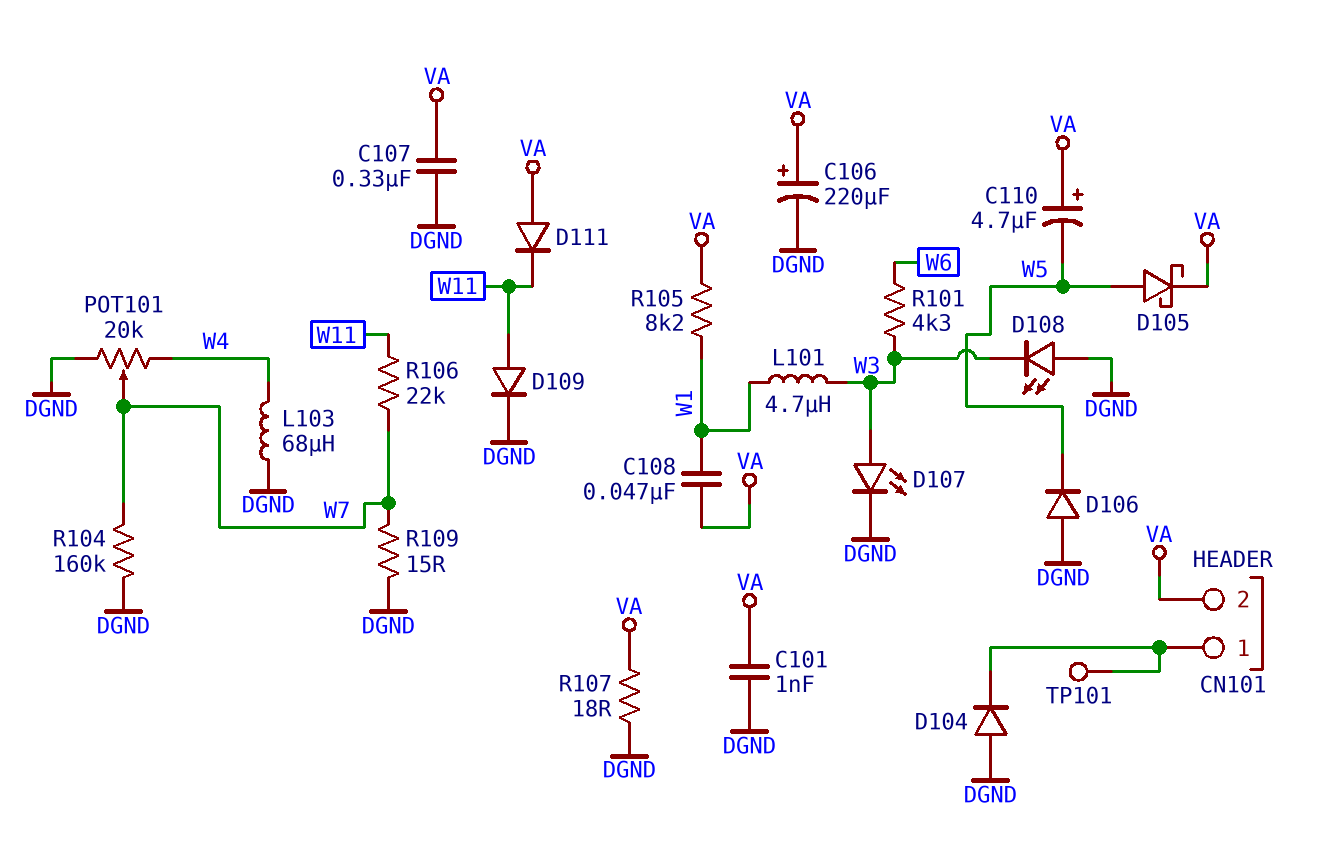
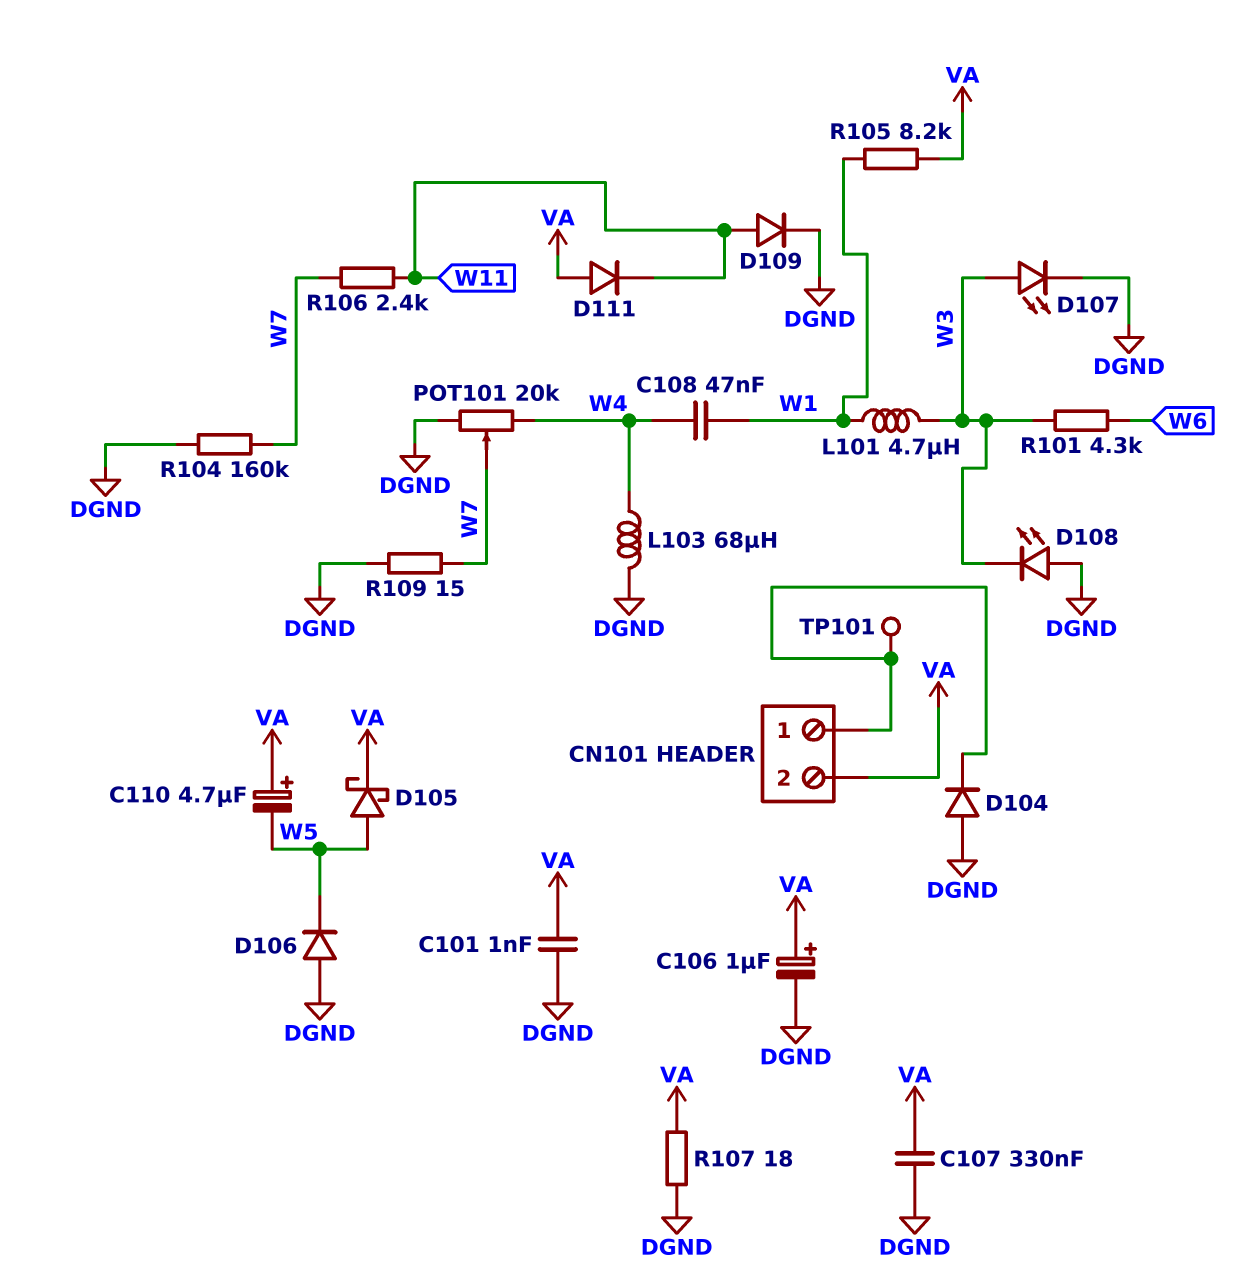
C106: 220uF (plus VA, minus DGND) -> 1uF (plus VA, minus DGND)
C108: 47nF (VA, W1) -> 47nF (W1, W4)
R106: 22k (W7, W11) -> 2.4k (W7, W11)

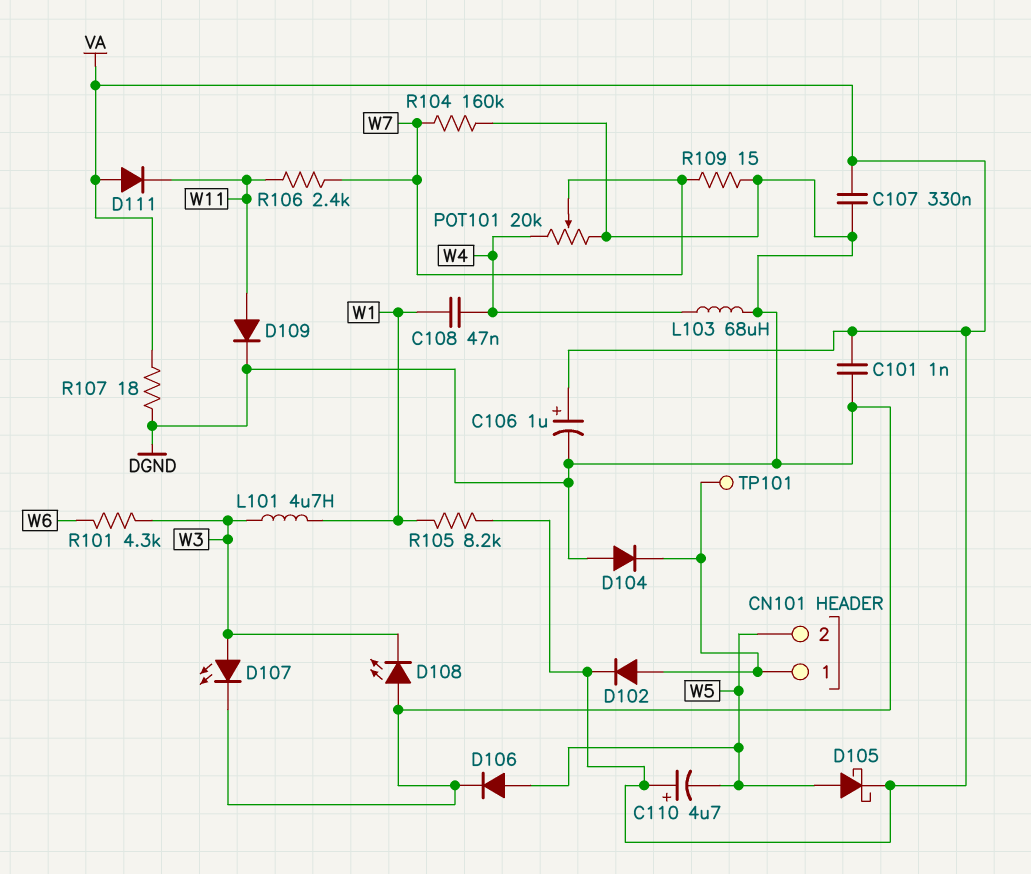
CN101 pin 2: VA -> W5
D102: none -> diode (A CN101/1, K VA)
D106: diode (A DGND, K W5) -> diode (A W5, K DGND)

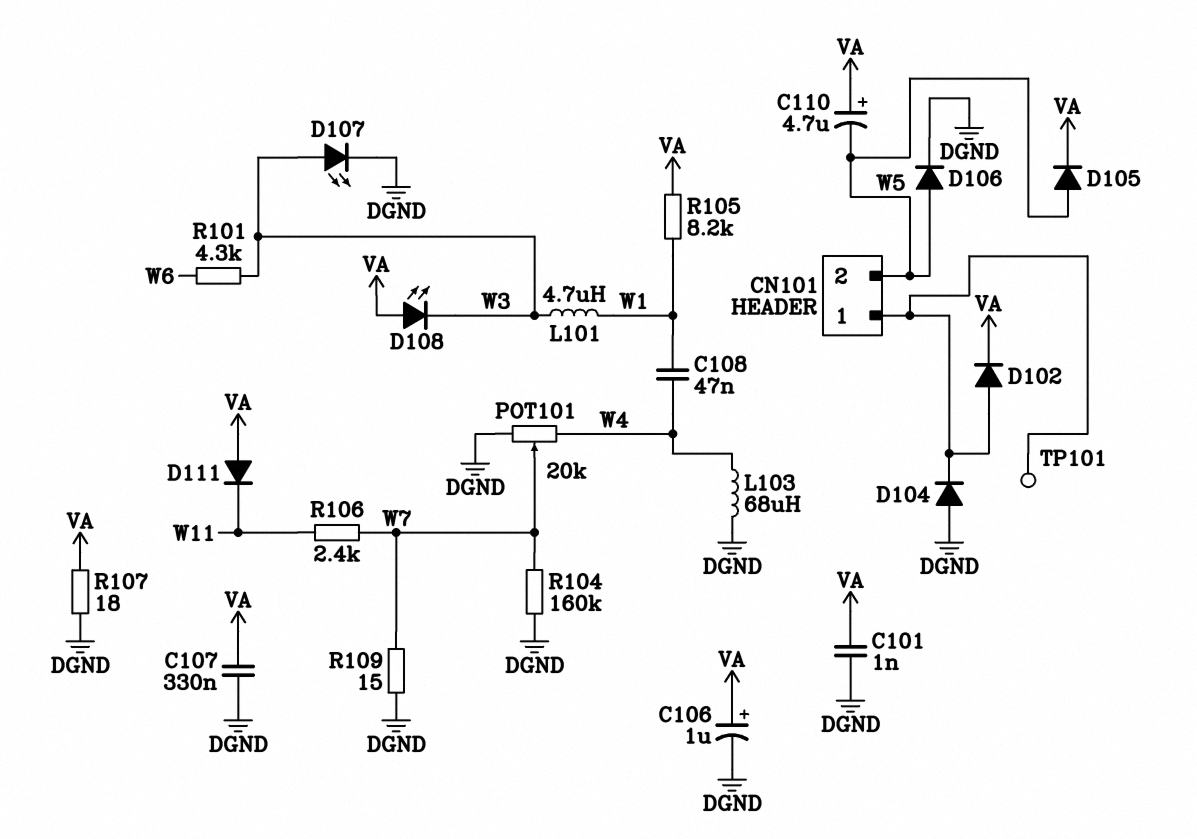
D105: schottky (A W5, K VA) -> diode (A W5, K VA)
D108: LED (A DGND, K W3) -> LED (A VA, K W3)
D109: diode (A W11, K DGND) -> none

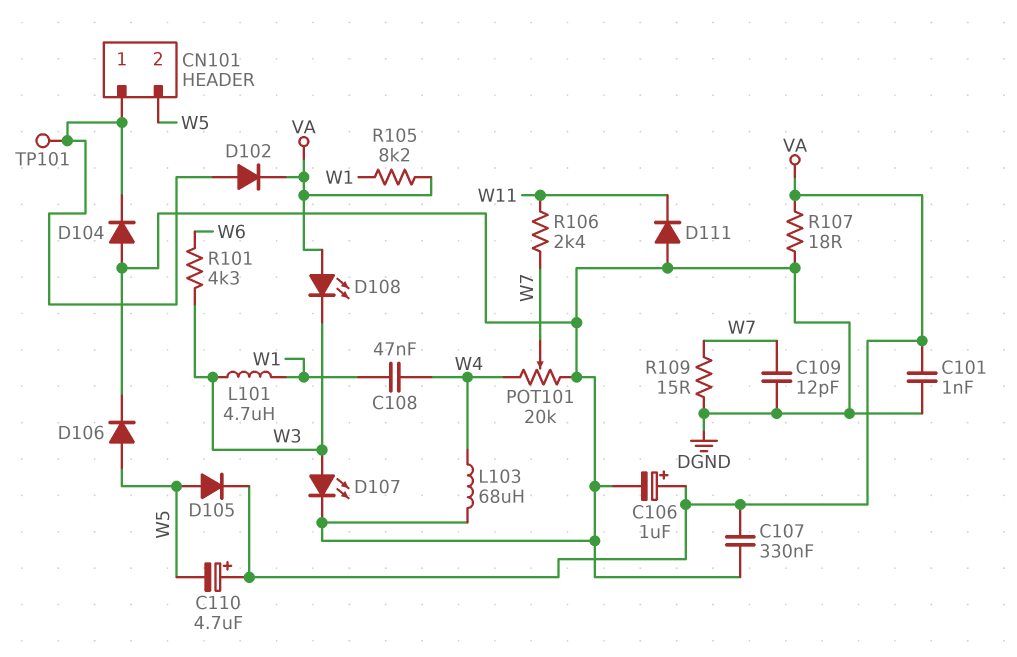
C109: none -> 12pF (DGND, W7)
D111: diode (A VA, K W11) -> diode (A DGND, K W11)
R104: 160k (DGND, W7) -> none

